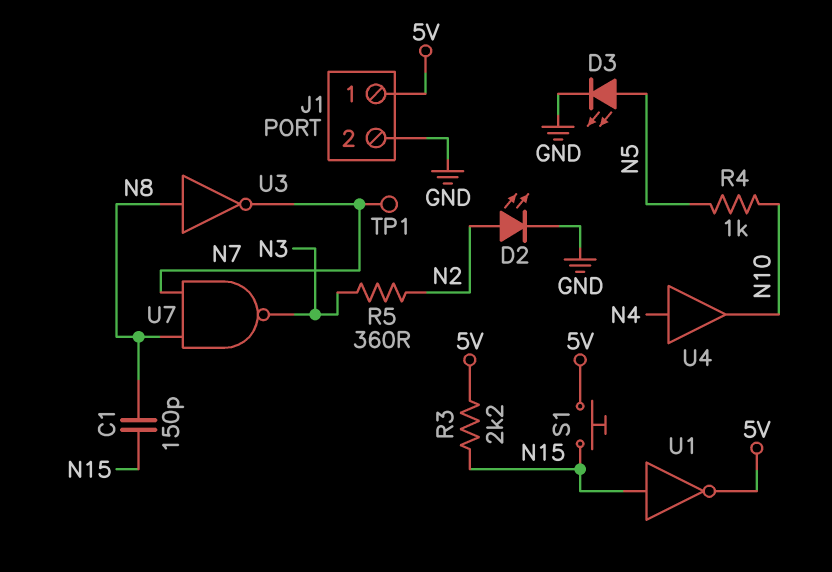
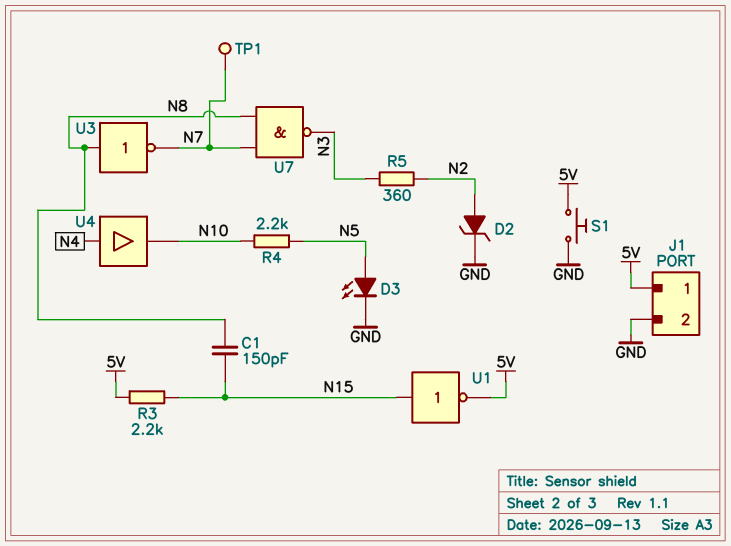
D2: LED (A N2, K GND) -> zener (A N2, K GND)
R4: 1k (N5, N10) -> 2.2k (N5, N10)
S1: button (5V, N15) -> button (5V, GND)

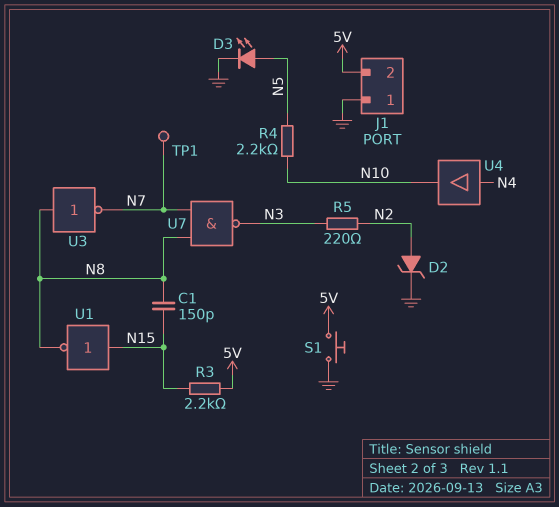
J1 pin 1: 5V -> GND
J1 pin 2: GND -> 5V
R5: 360 (N2, N3) -> 220 (N2, N3)
U1: NOT (in N15, out 5V) -> NOT (in N15, out N8)

